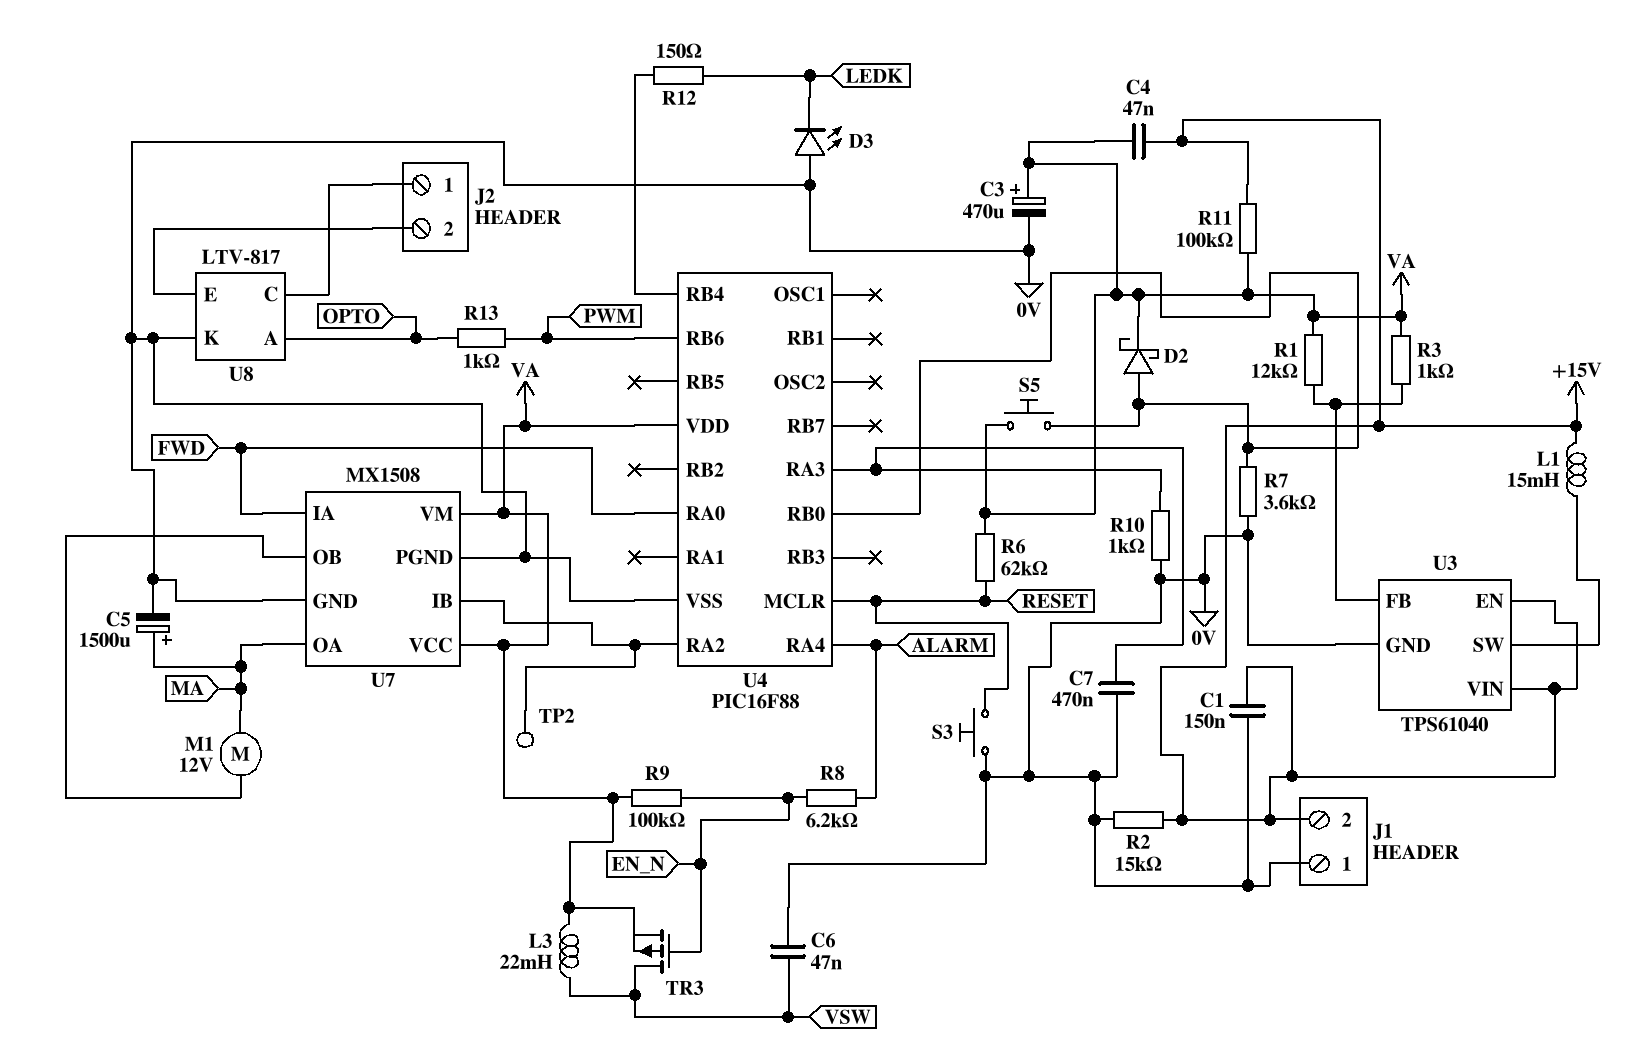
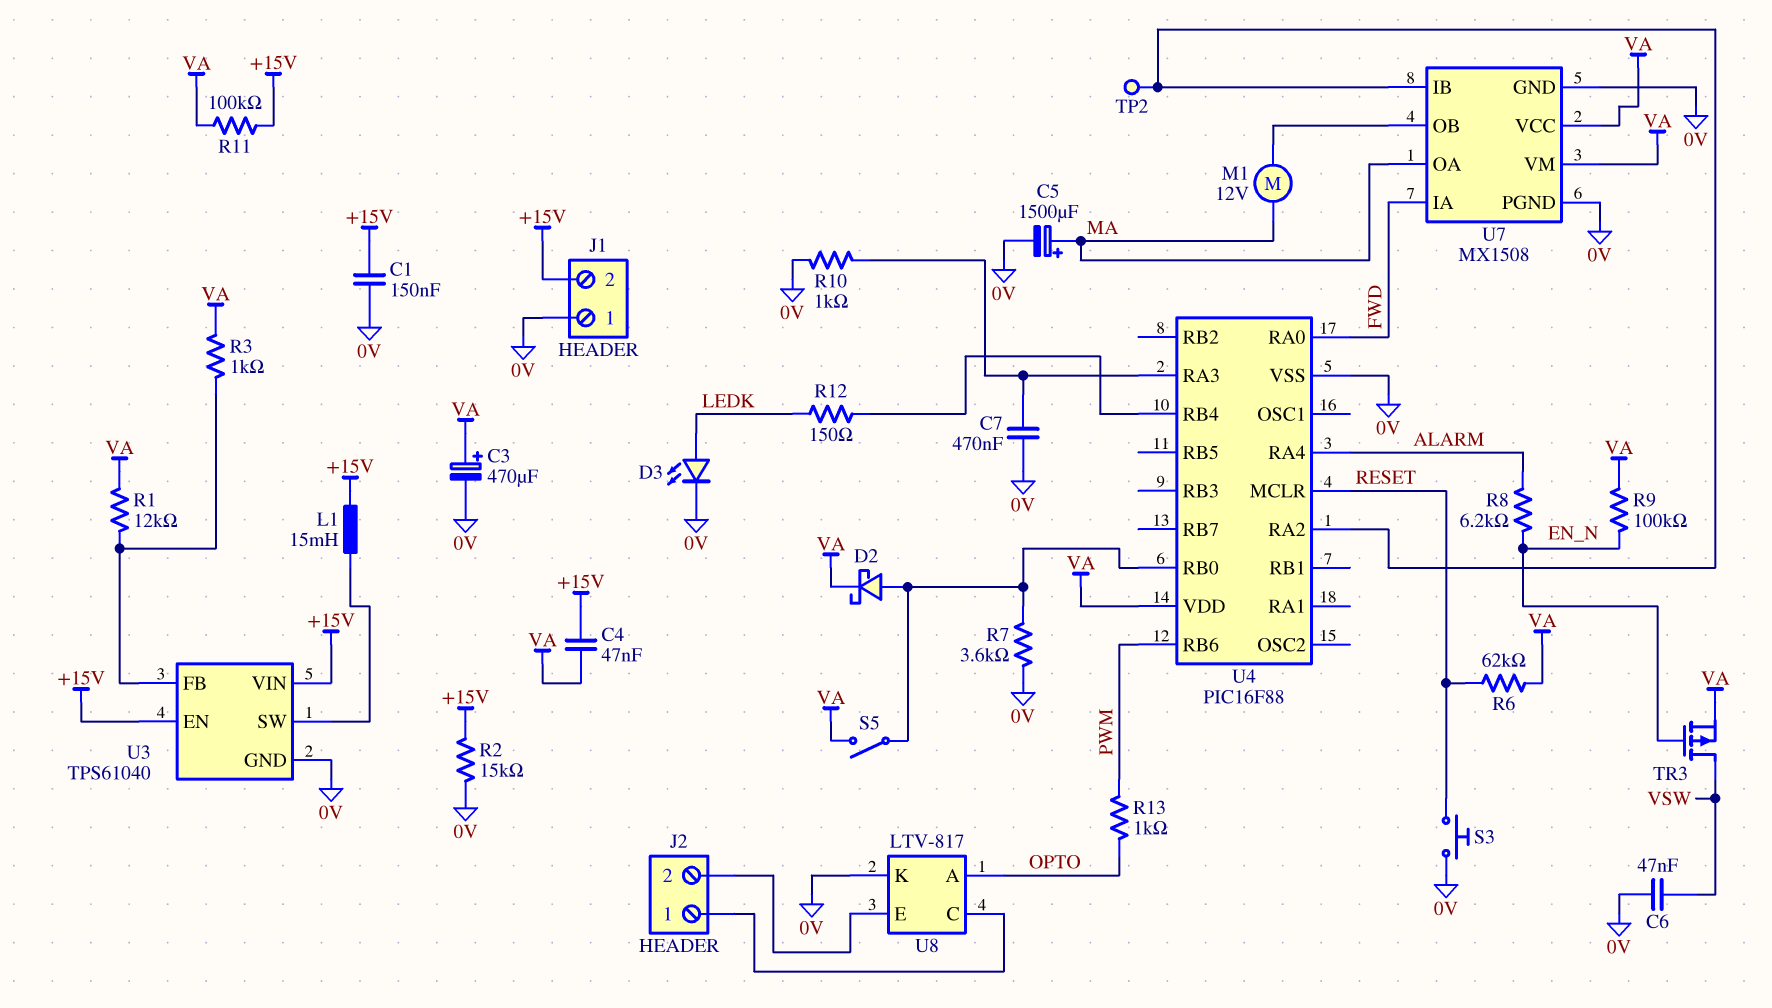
D3: LED (A 0V, K LEDK) -> LED (A LEDK, K 0V)
L3: 22mH (VA, VSW) -> none
S5: button (U4/RB0, VA) -> switch (U4/RB0, VA)

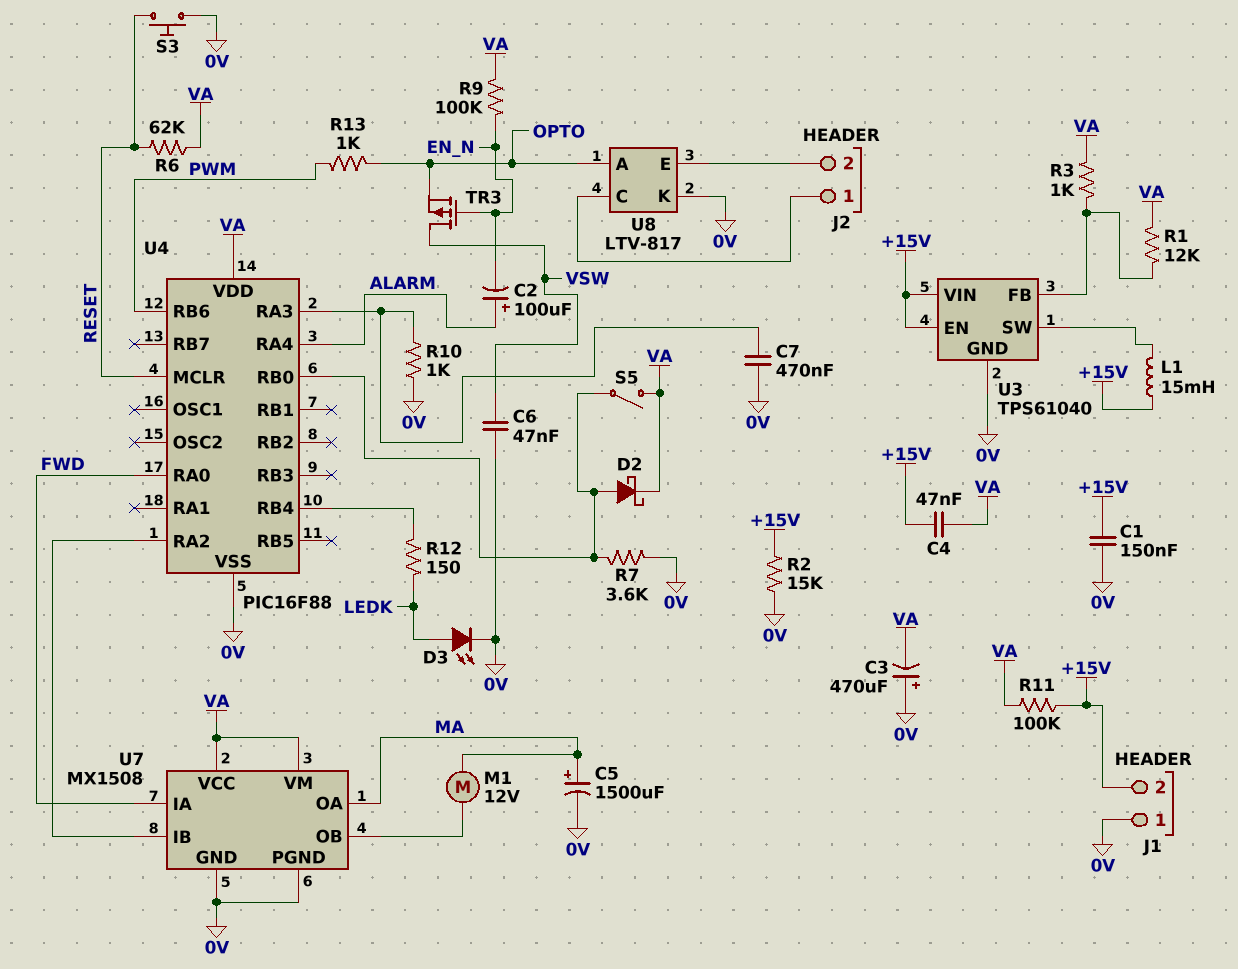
C2: none -> 100uF (plus ALARM, minus EN_N)
C3: 470uF (plus VA, minus 0V) -> 470uF (plus 0V, minus VA)
R8: 6.2k (ALARM, EN_N) -> none
TP2: test point (U4/RA2) -> none
TR3: PMOS (G EN_N, D VSW, S VA) -> PMOS (G EN_N, D VSW, S OPTO)

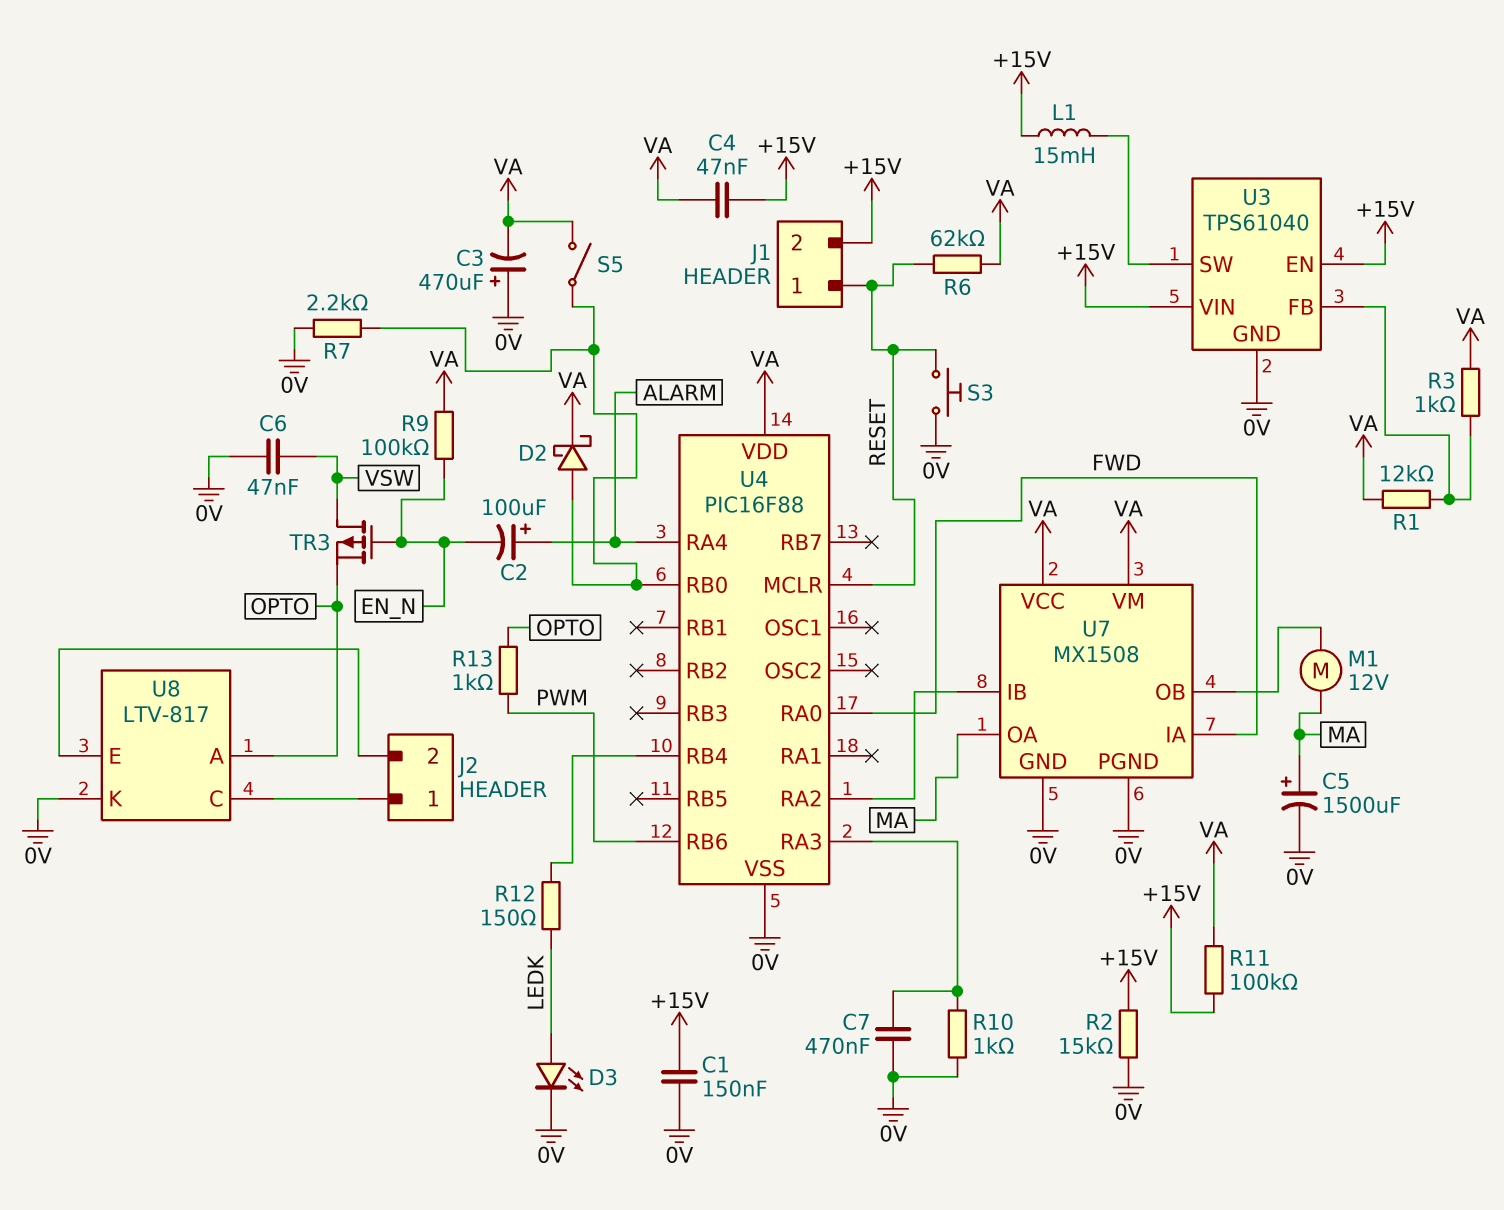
J1 pin 1: 0V -> RESET
R7: 3.6k (0V, U4/RB0) -> 2.2k (0V, U4/RB0)

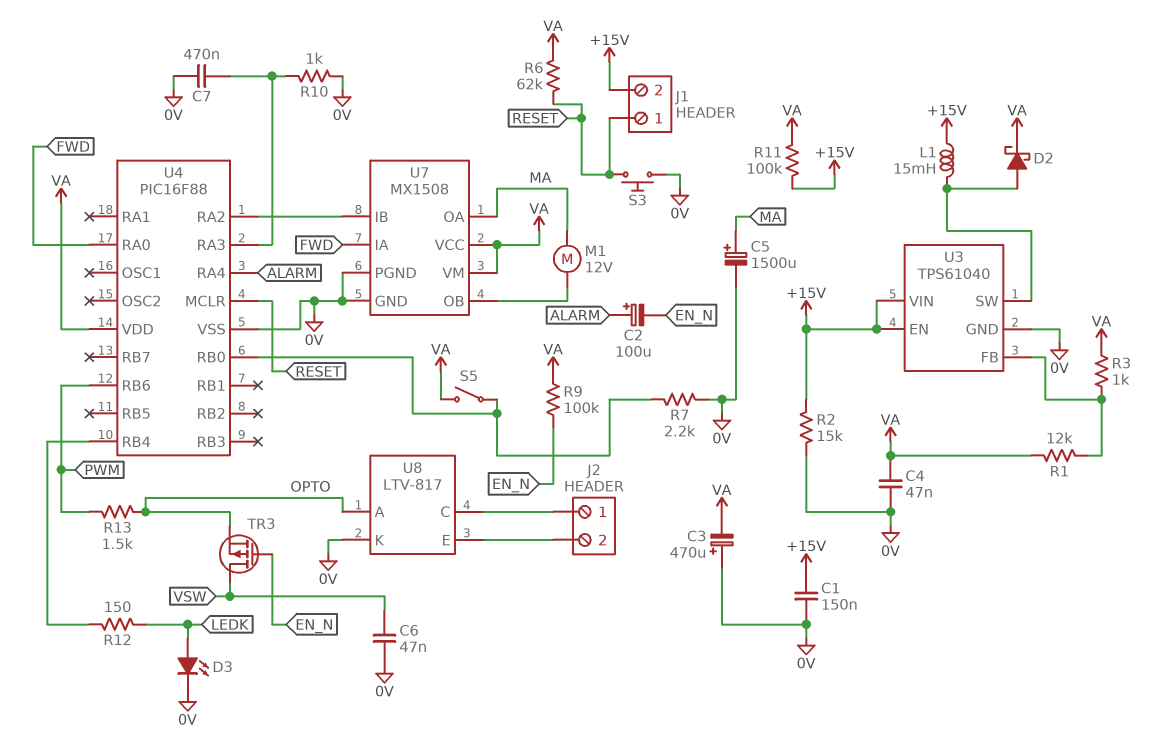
C4: 47nF (+15V, VA) -> 47nF (0V, VA)
D2: schottky (A U4/RB0, K VA) -> schottky (A U3/SW, K VA)
R13: 1k (OPTO, PWM) -> 1.5k (OPTO, PWM)

